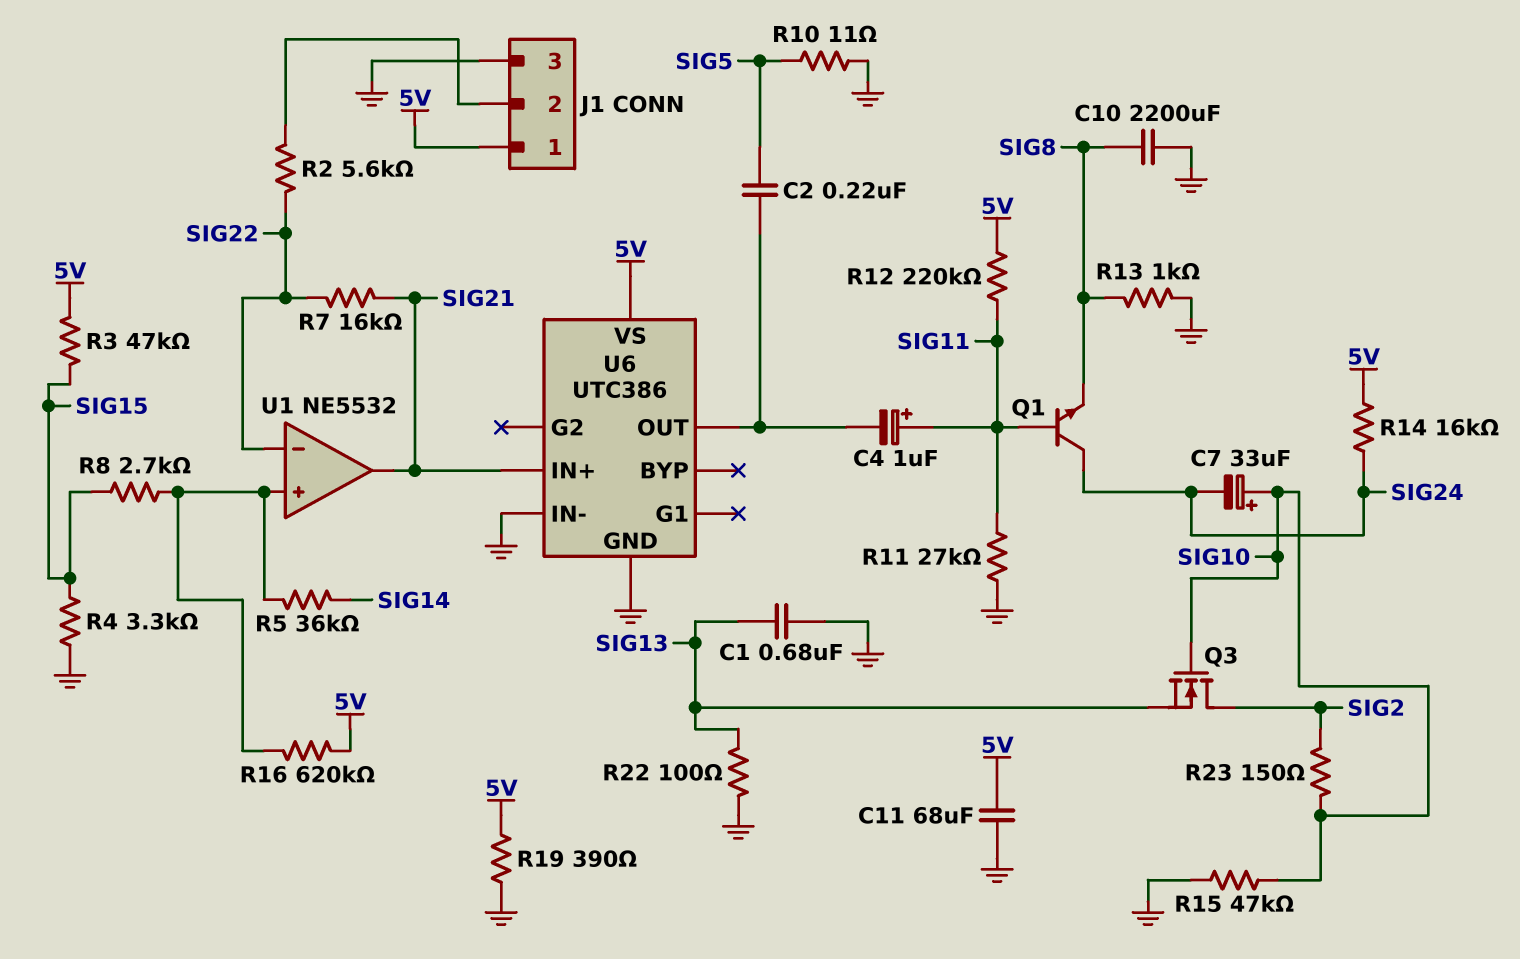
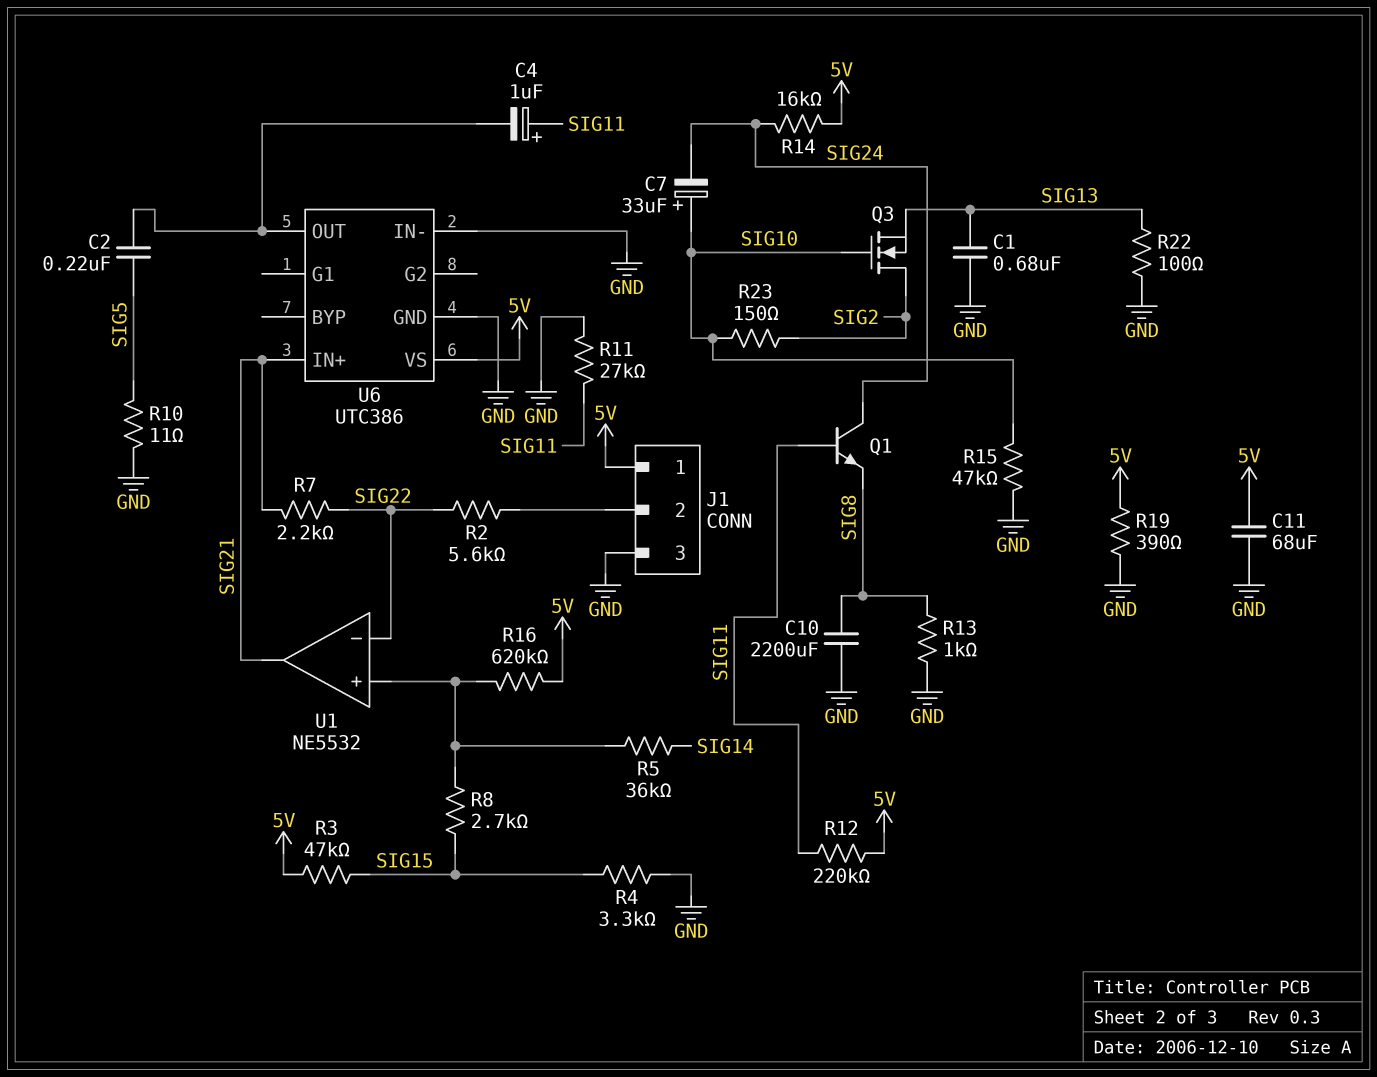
R7: 16k (SIG21, SIG22) -> 2.2k (SIG21, SIG22)

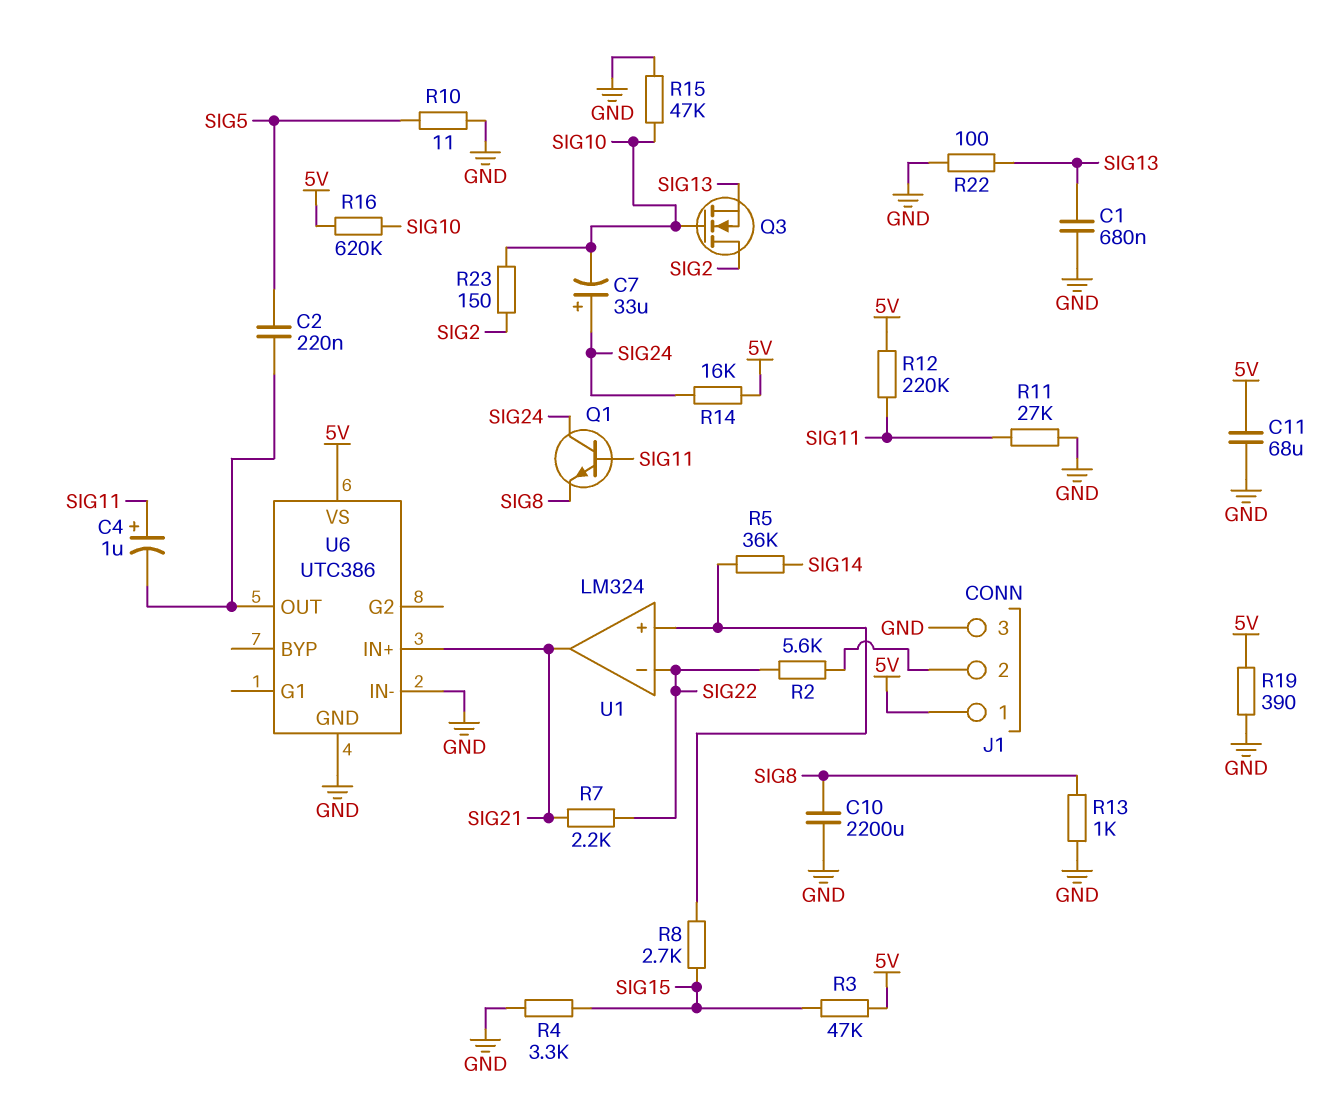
C7: 33uF (plus SIG10, minus SIG24) -> 33uF (plus SIG24, minus SIG10)
R16: 620k (5V, U1/in+) -> 620k (5V, SIG10)
U1: NE5532 -> LM324

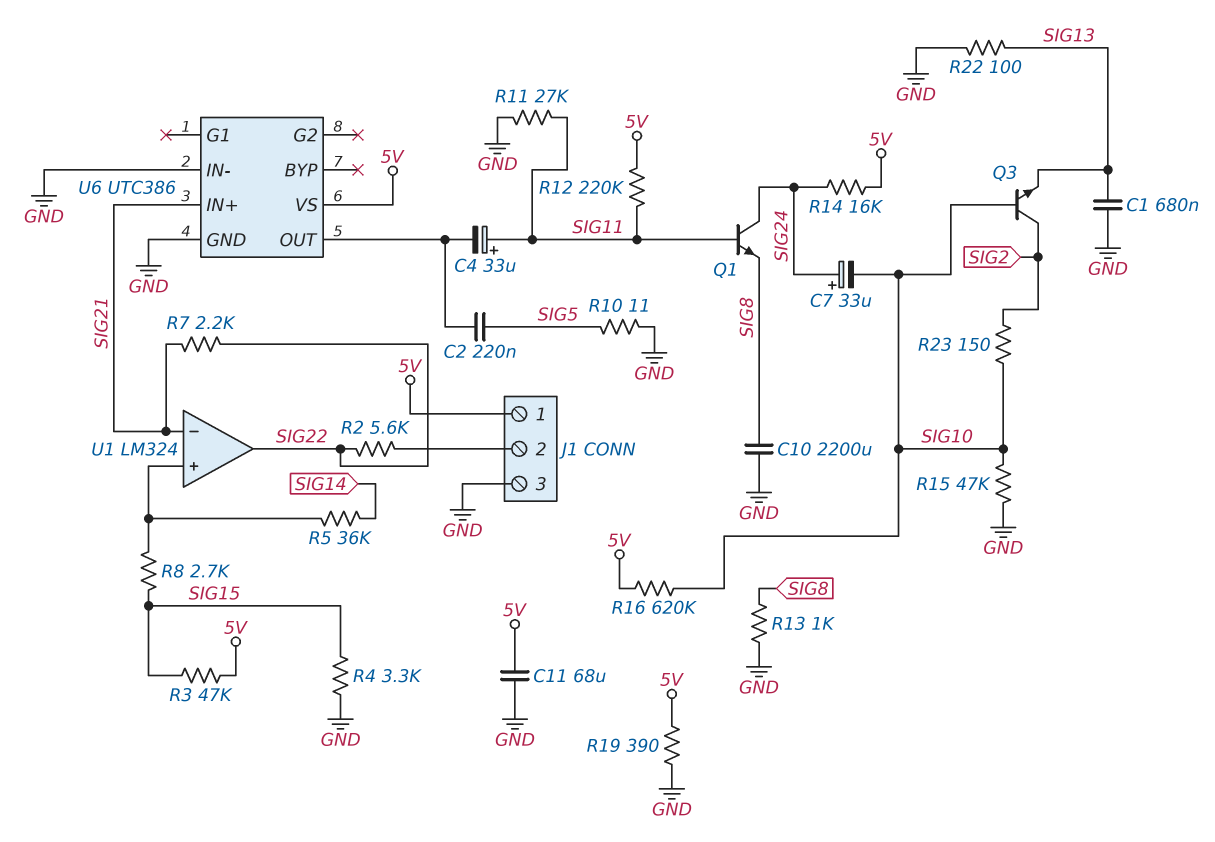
C4: 1uF (plus SIG11, minus U6/OUT) -> 33uF (plus SIG11, minus U6/OUT)
Q3: NMOS (G SIG10, D SIG2, S SIG13) -> NPN (B SIG10, C SIG2, E SIG13)
U1 pin in-: SIG22 -> SIG21
U1 pin out: SIG21 -> SIG22

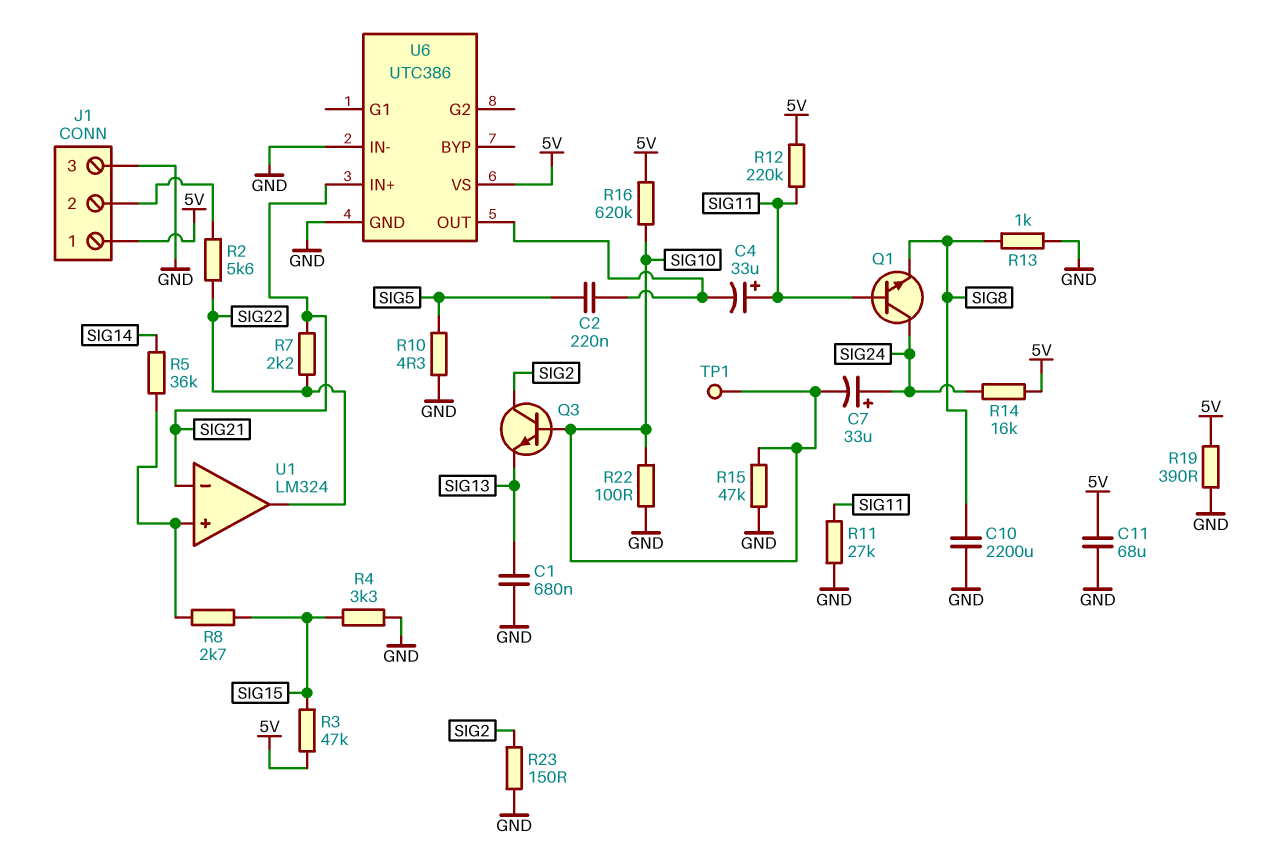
R10: 11 (GND, SIG5) -> 4.3 (GND, SIG5)
R22: 100 (GND, SIG13) -> 100 (GND, SIG10)
R23: 150 (SIG2, SIG10) -> 150 (GND, SIG2)
TP1: none -> test point (SIG10)

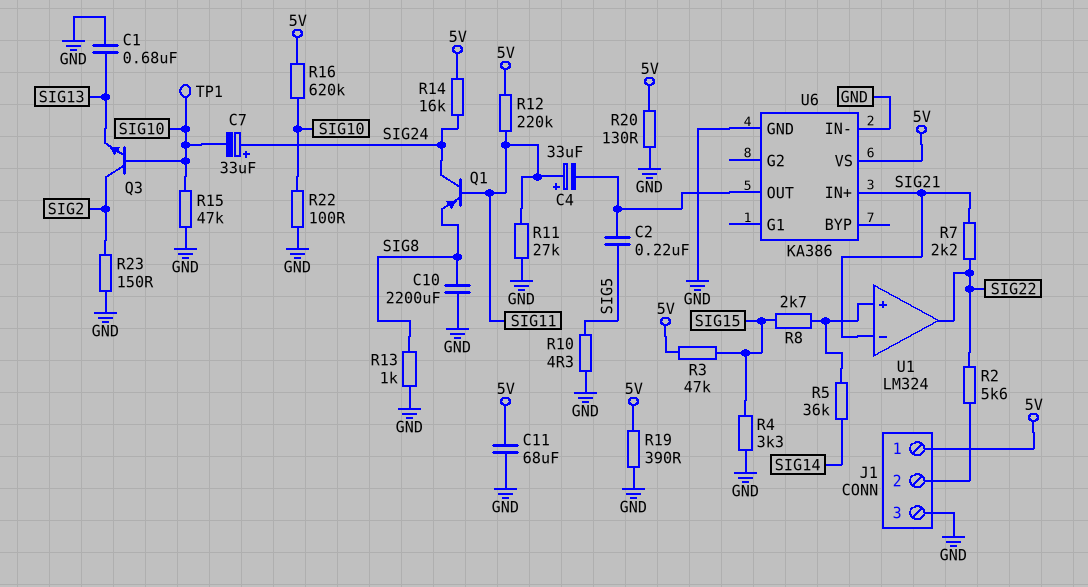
Q1: NPN (B SIG11, C SIG24, E SIG8) -> PNP (B SIG11, C SIG24, E SIG8)
R20: none -> 130 (5V, GND)
U6: UTC386 -> KA386

